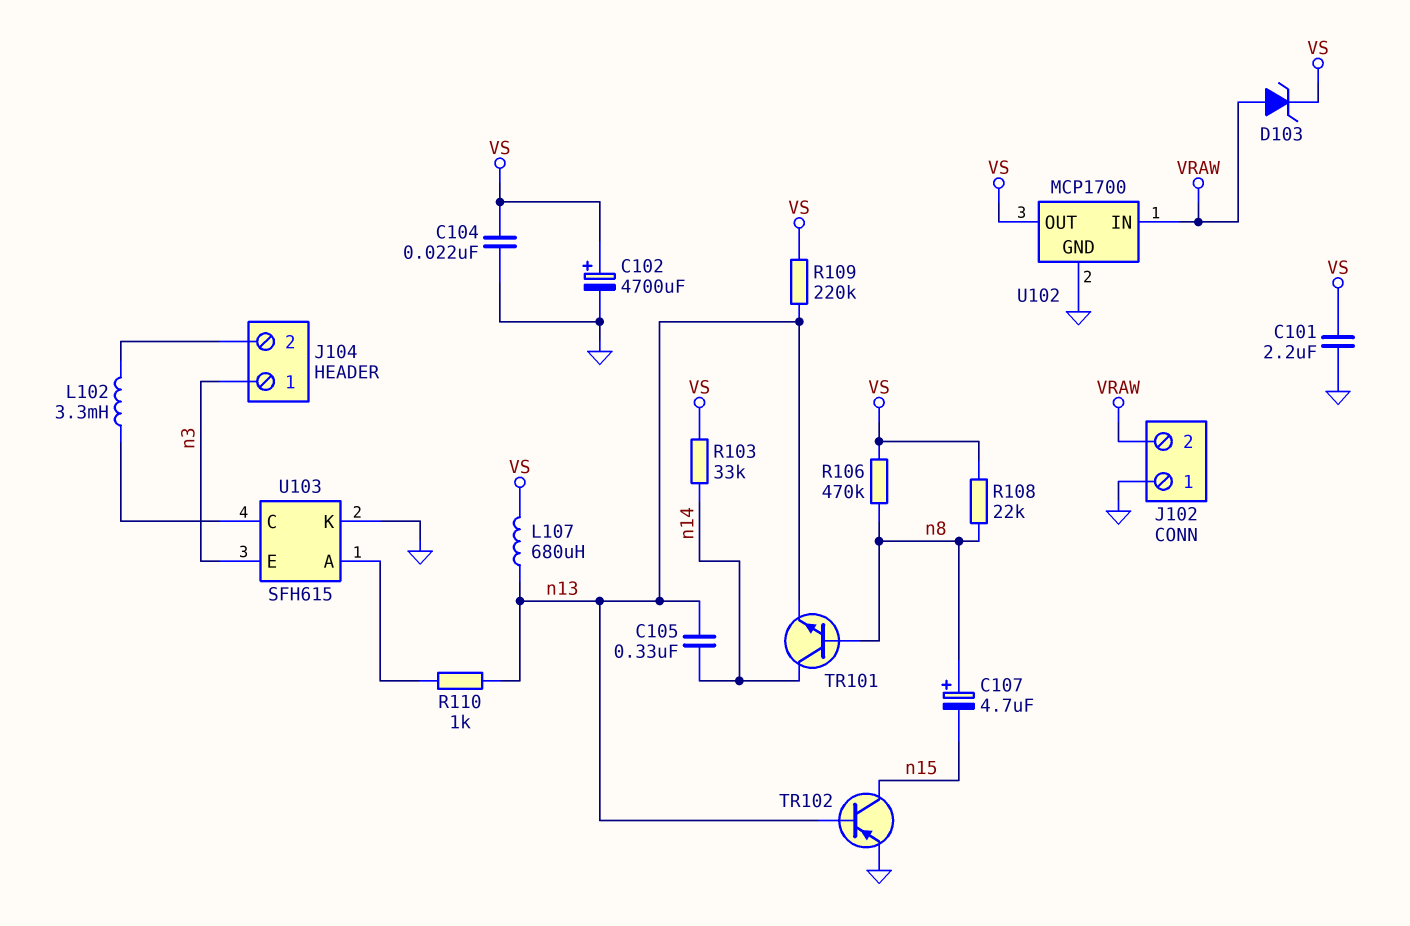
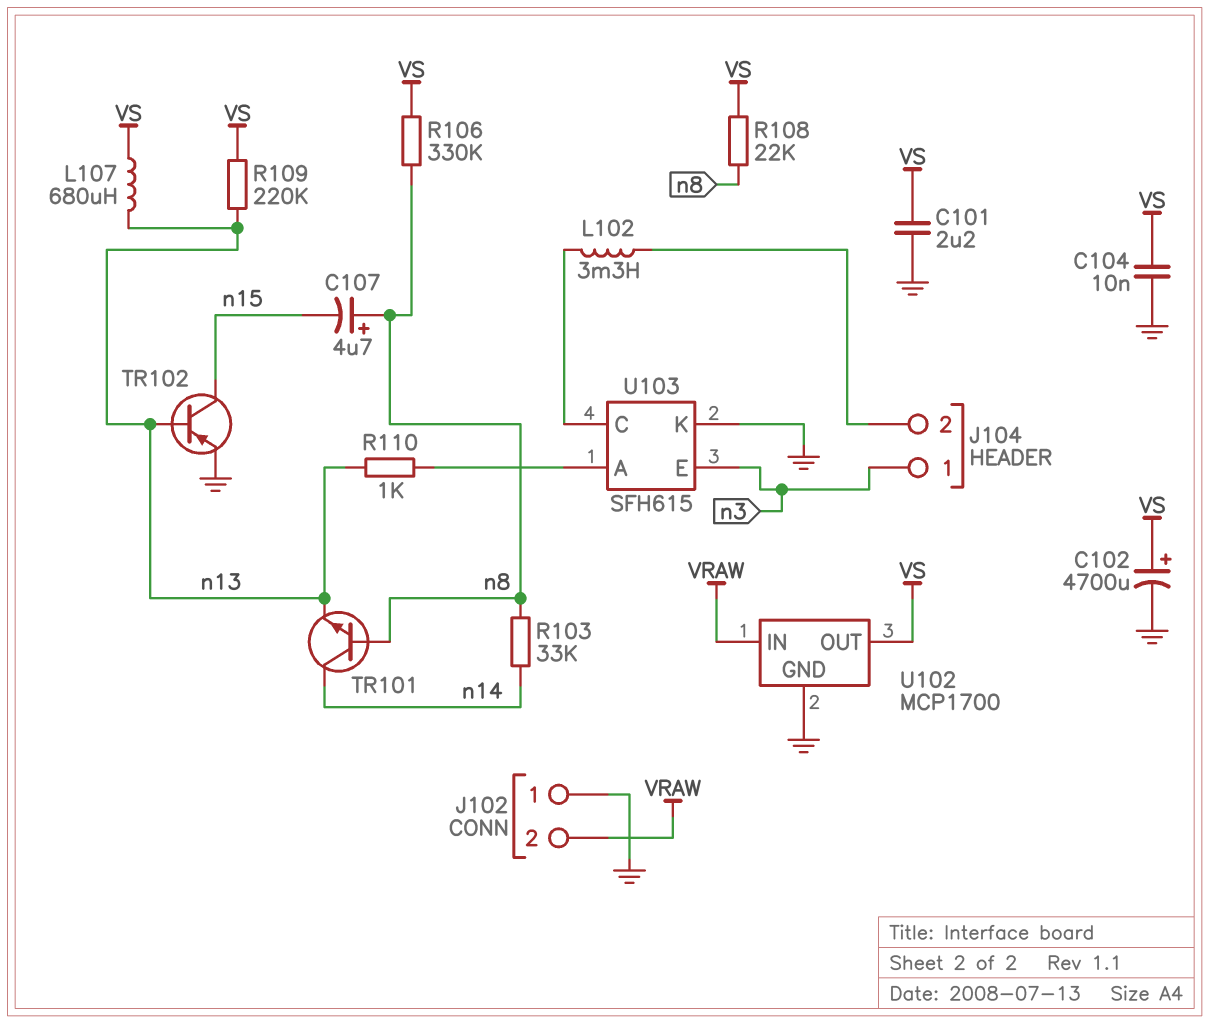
C104: 22nF (GND, VS) -> 10nF (GND, VS)
C105: 330nF (n13, n14) -> none
D103: zener (A VRAW, K VS) -> none
R103: 33k (VS, n14) -> 33k (n8, n14)
R106: 470k (VS, n8) -> 330k (VS, n8)

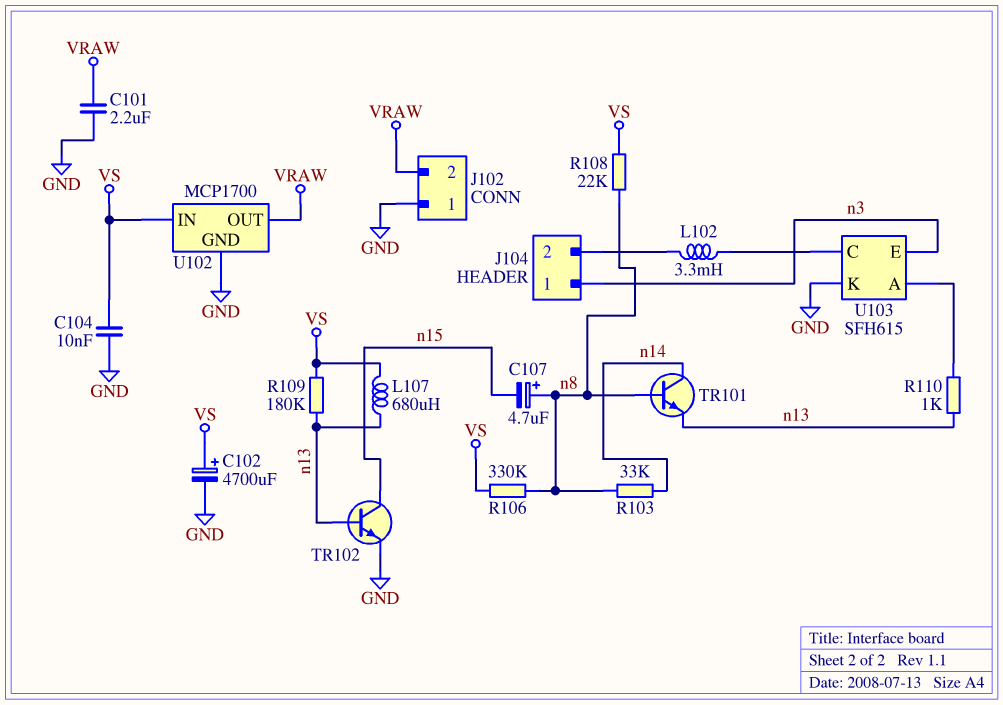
C101: 2.2uF (GND, VS) -> 2.2uF (GND, VRAW)
R109: 220k (VS, n13) -> 180k (VS, n13)
TR102: PNP (B n13, C n15, E GND) -> NPN (B n13, C n15, E GND)
U102 pin IN: VRAW -> VS
U102 pin OUT: VS -> VRAW

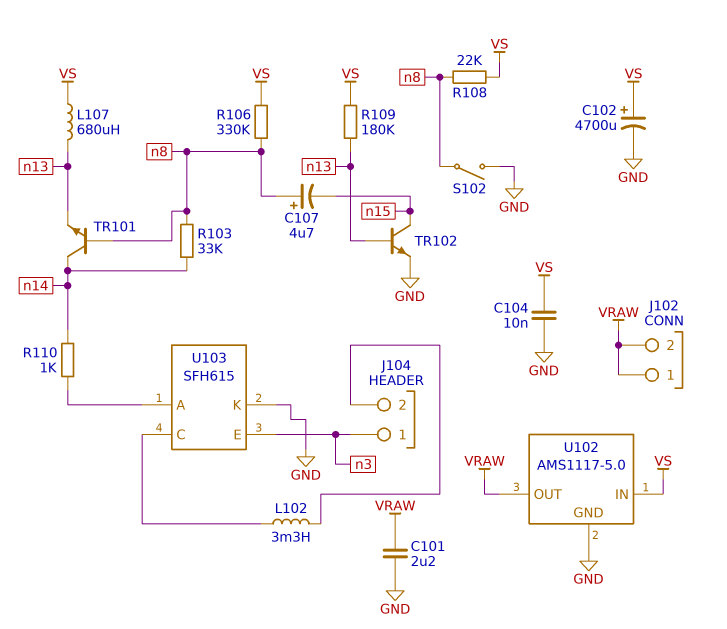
J102 pin 1: GND -> VRAW
R110: 1k (U103/A, n13) -> 1k (U103/A, n14)
S102: none -> switch (GND, n8)
U102: MCP1700 -> AMS1117-5.0

